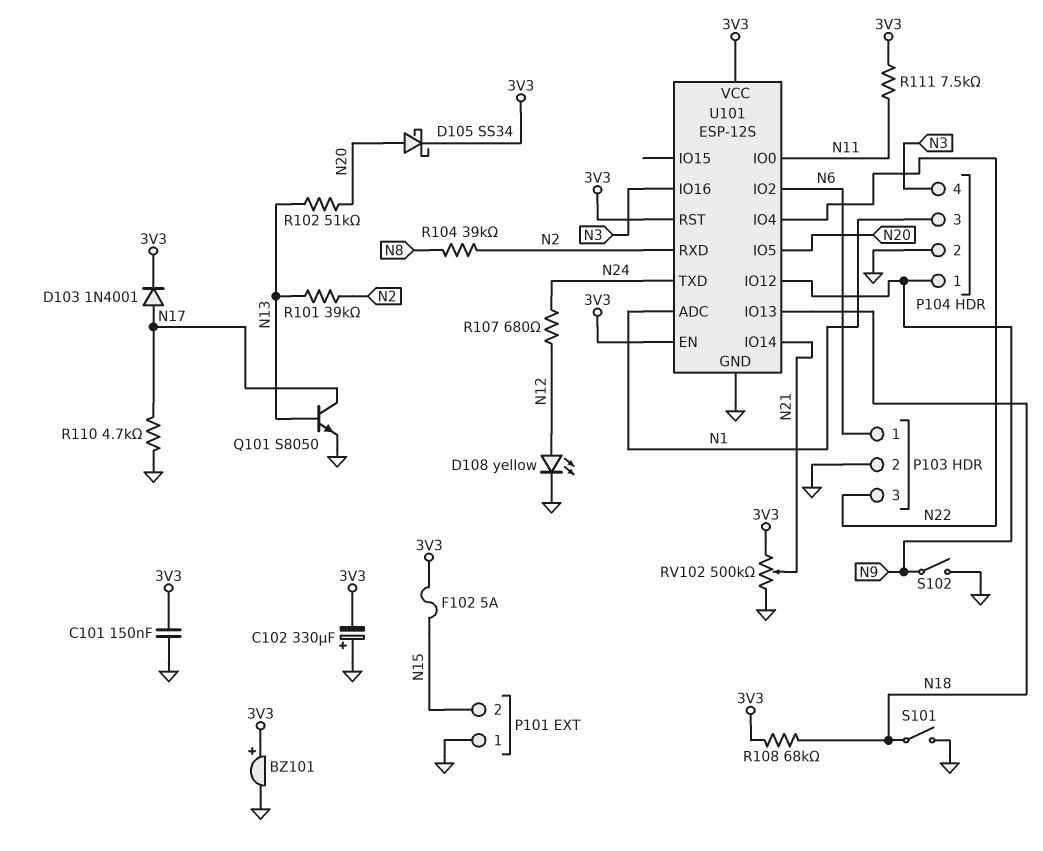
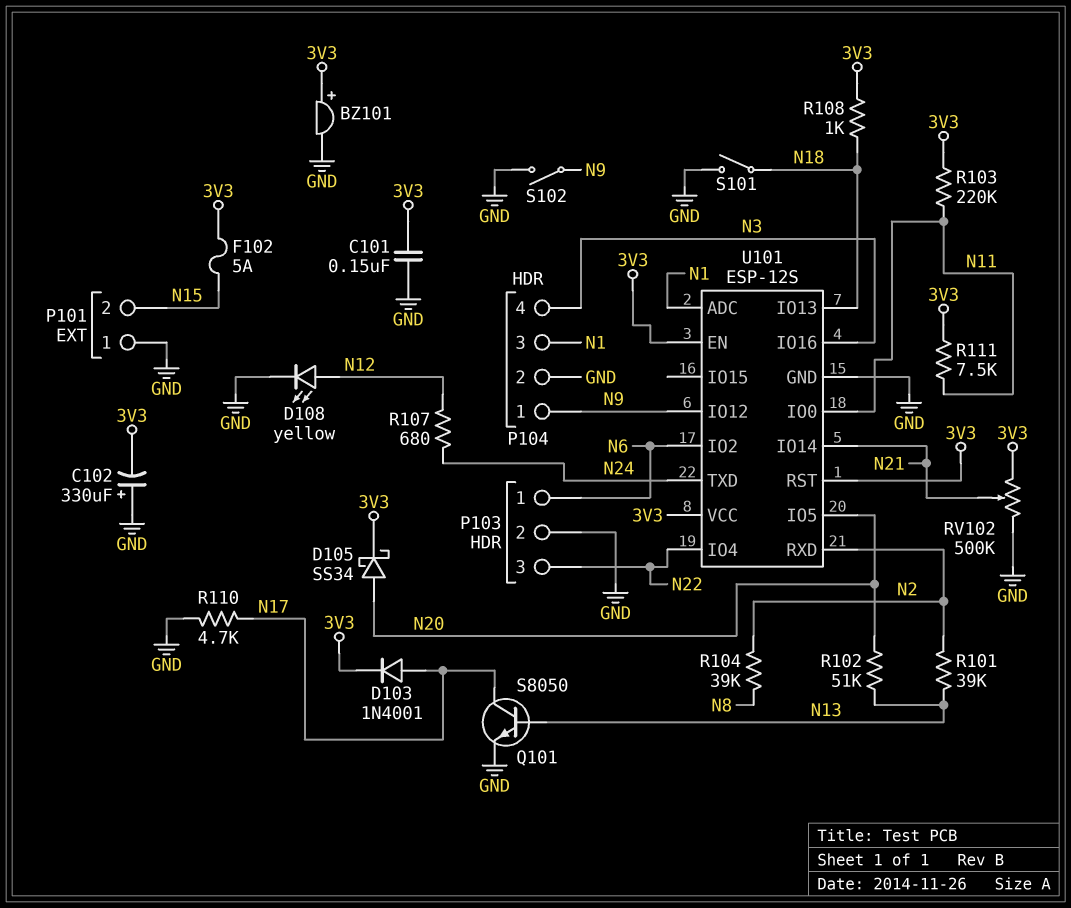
R103: none -> 220k (3V3, N11)
R108: 68k (3V3, N18) -> 1k (3V3, N18)

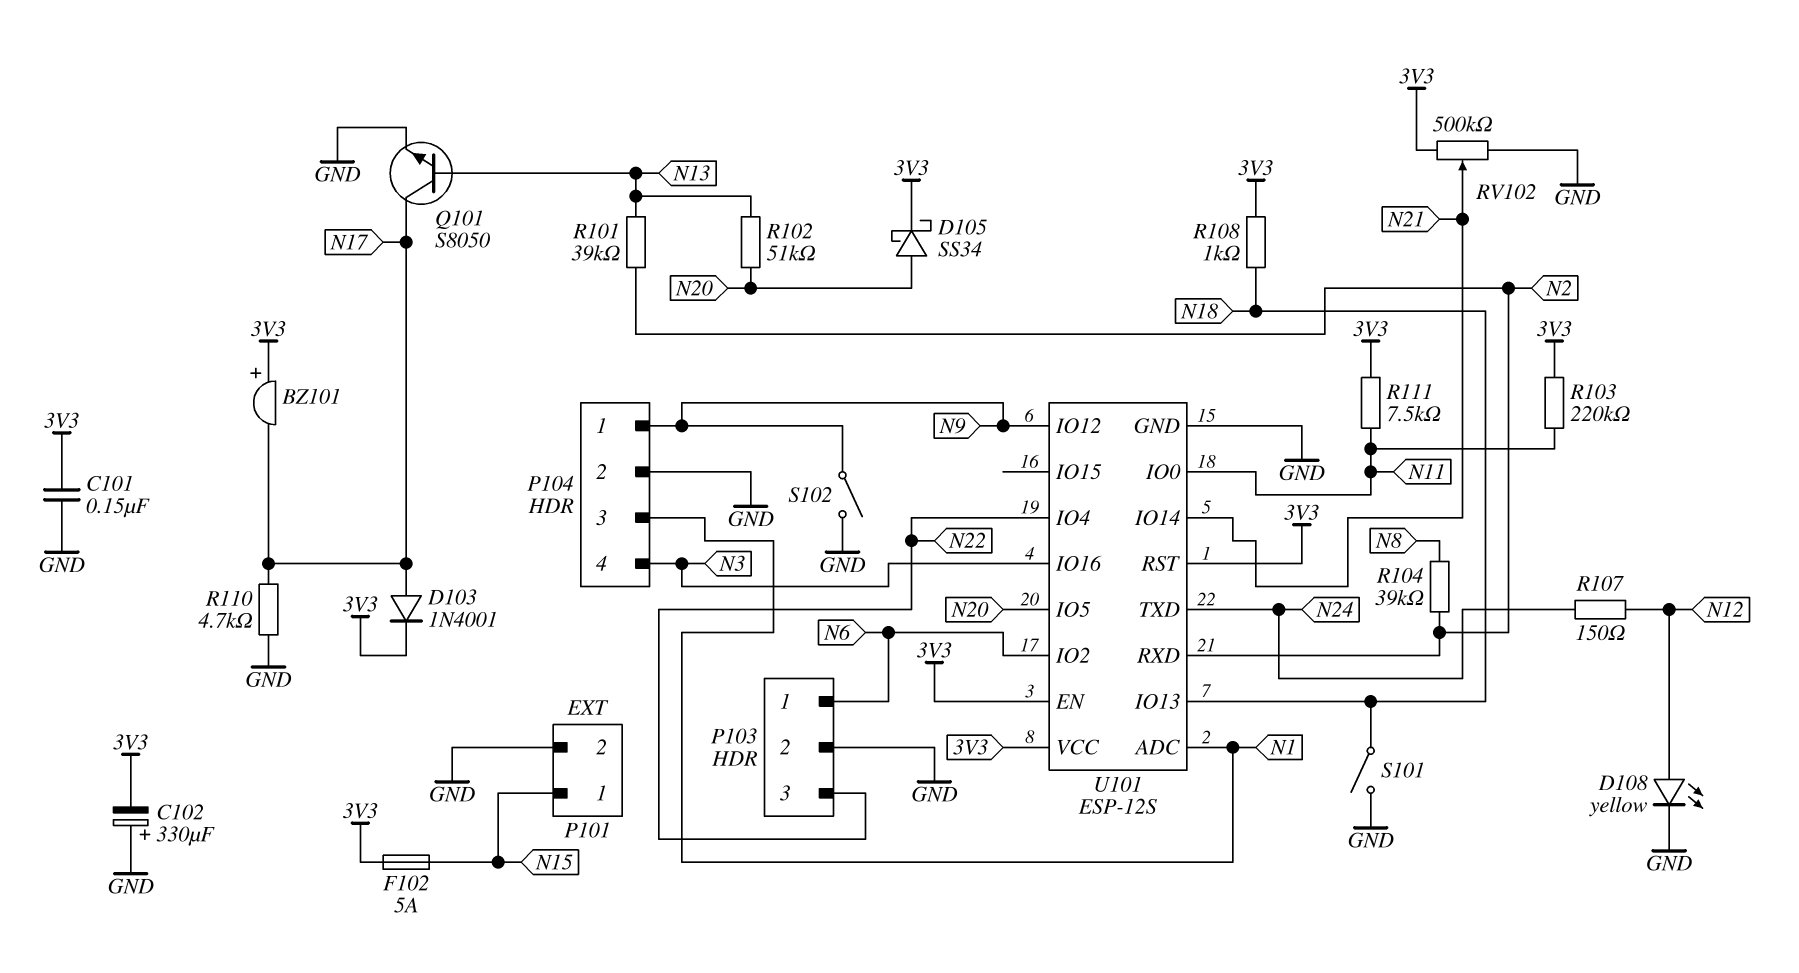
BZ101: buzzer (plus 3V3, minus GND) -> buzzer (plus 3V3, minus N17)
P101 pin 1: GND -> N15
P101 pin 2: N15 -> GND
R107: 680 (N12, N24) -> 150 (N12, N24)

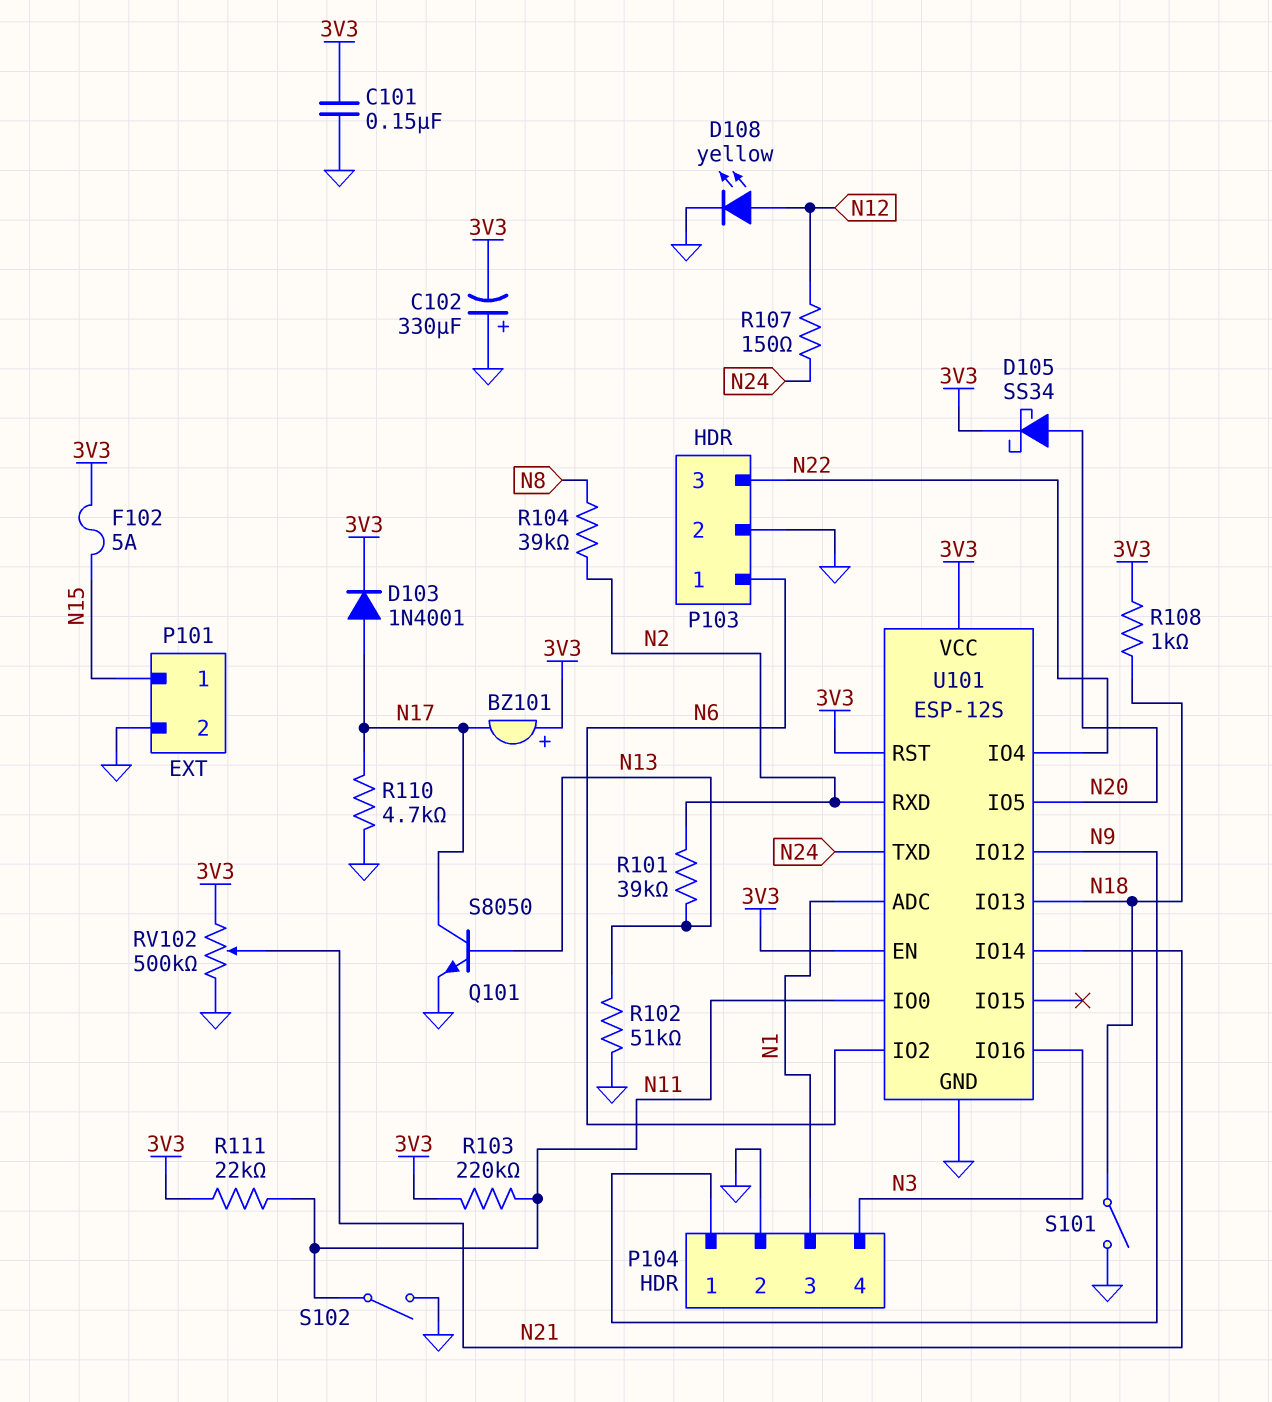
R102: 51k (N13, N20) -> 51k (GND, N13)
R111: 7.5k (3V3, N11) -> 22k (3V3, N11)
S102: switch (GND, N9) -> switch (GND, N11)

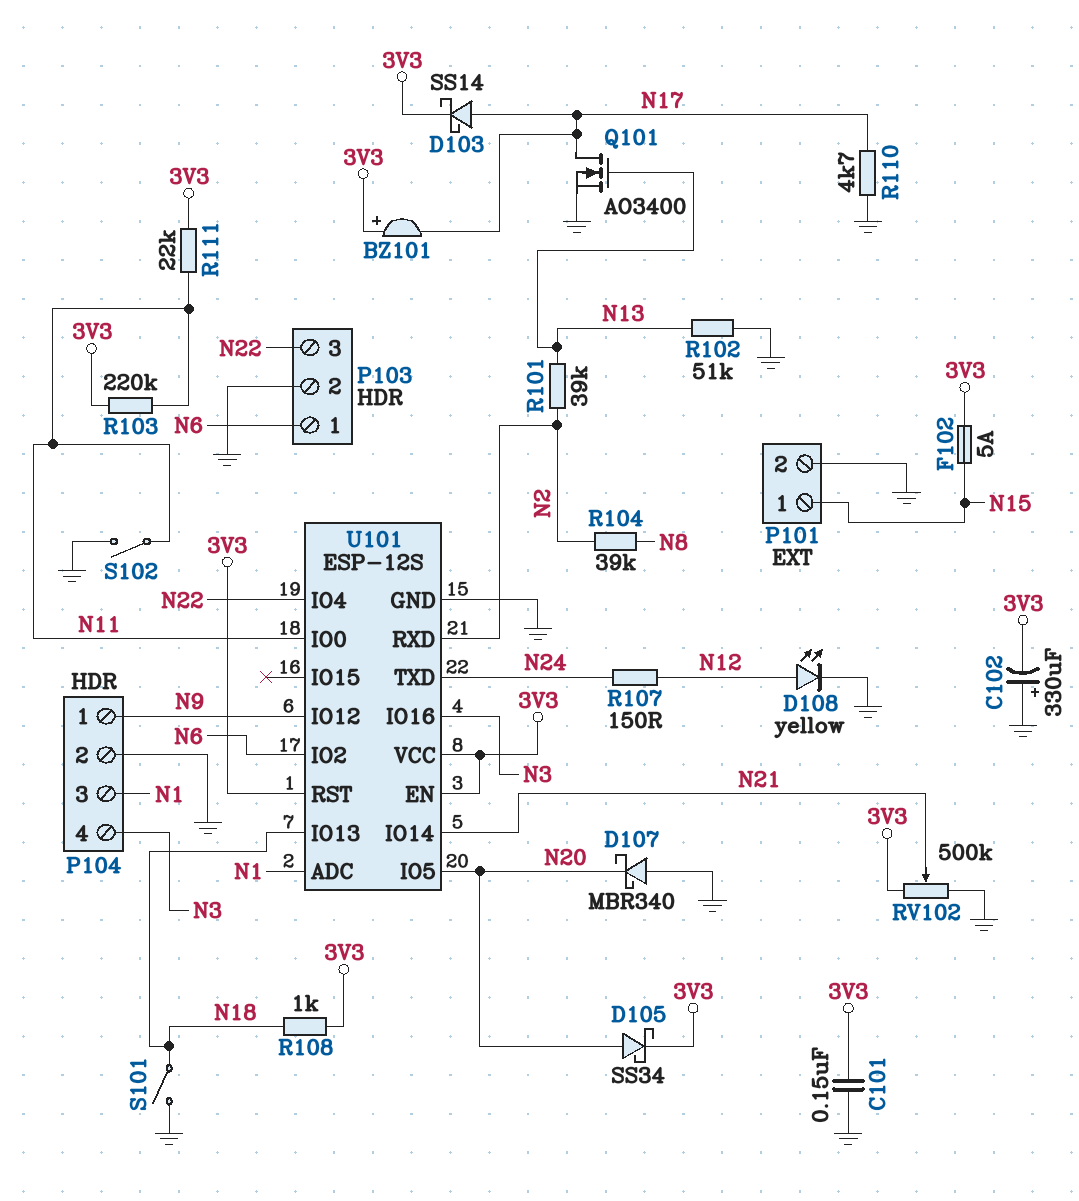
D103: diode 1N4001 (A N17, K 3V3) -> schottky SS14 (A N17, K 3V3)
D107: none -> schottky MBR340 (A GND, K N20)
Q101: NPN S8050 (B N13, C N17, E GND) -> NMOS AO3400 (G N13, D N17, S GND)

